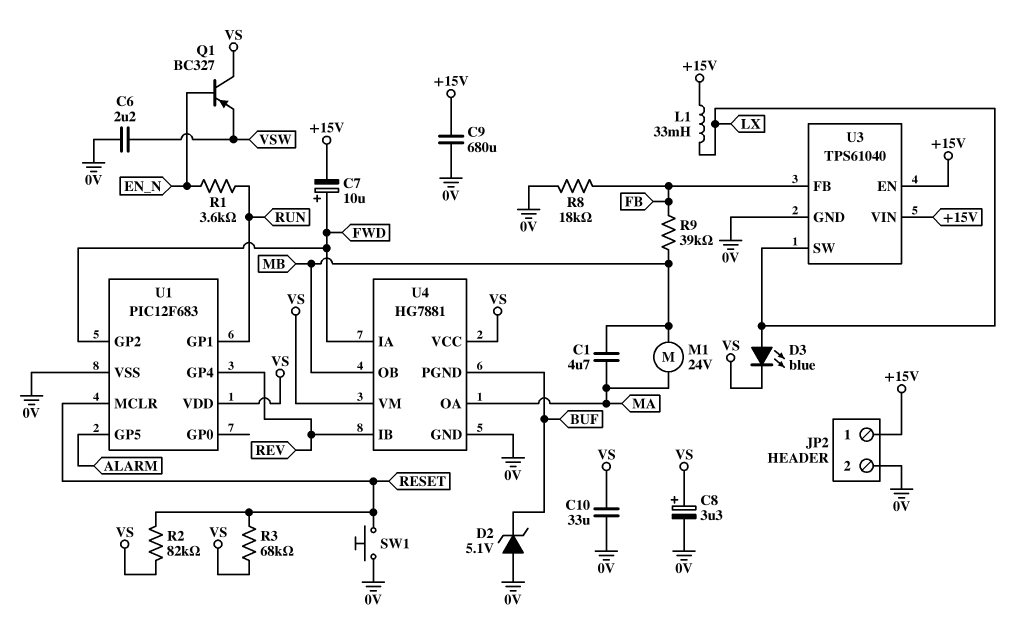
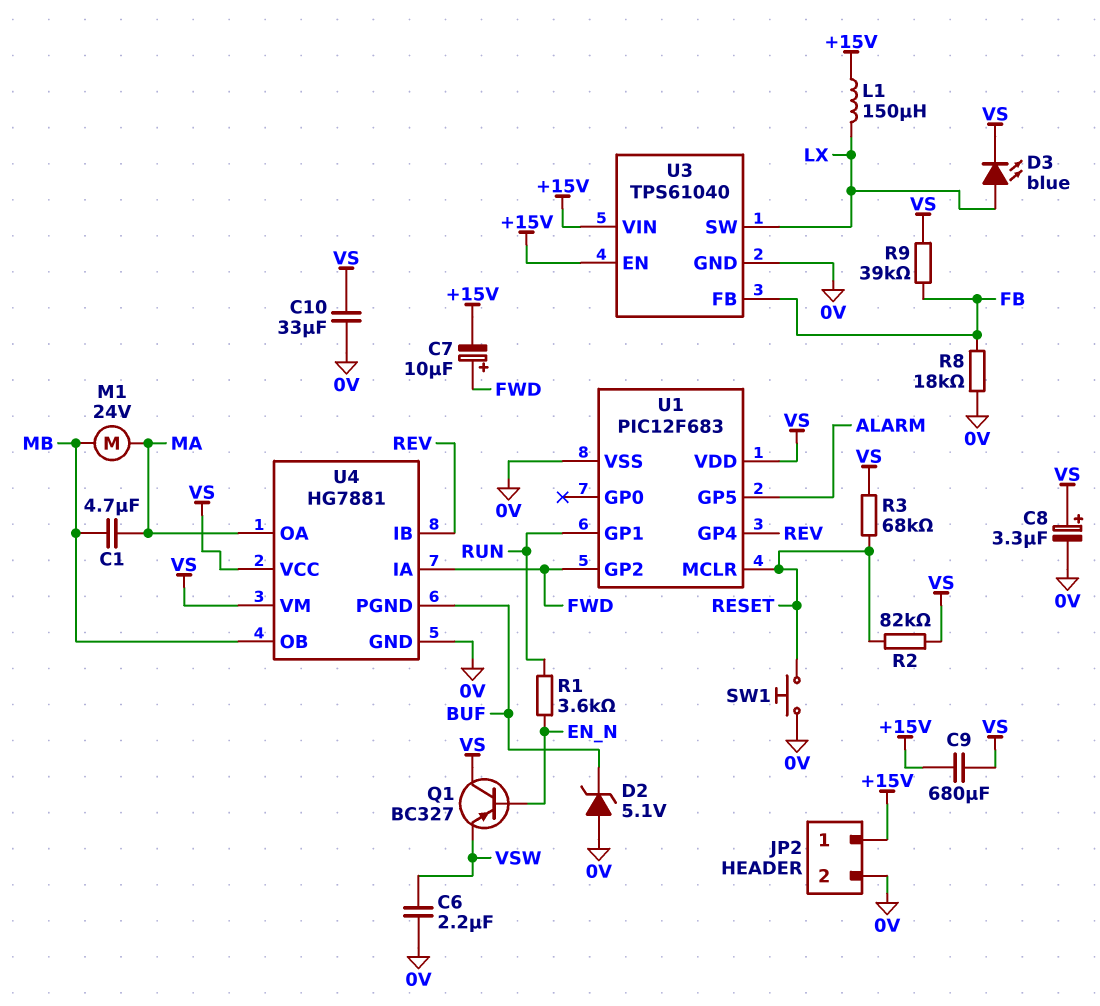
C9: 680uF (+15V, 0V) -> 680uF (+15V, VS)
L1: 33mH (+15V, LX) -> 150uH (+15V, LX)
R9: 39k (FB, MB) -> 39k (FB, VS)

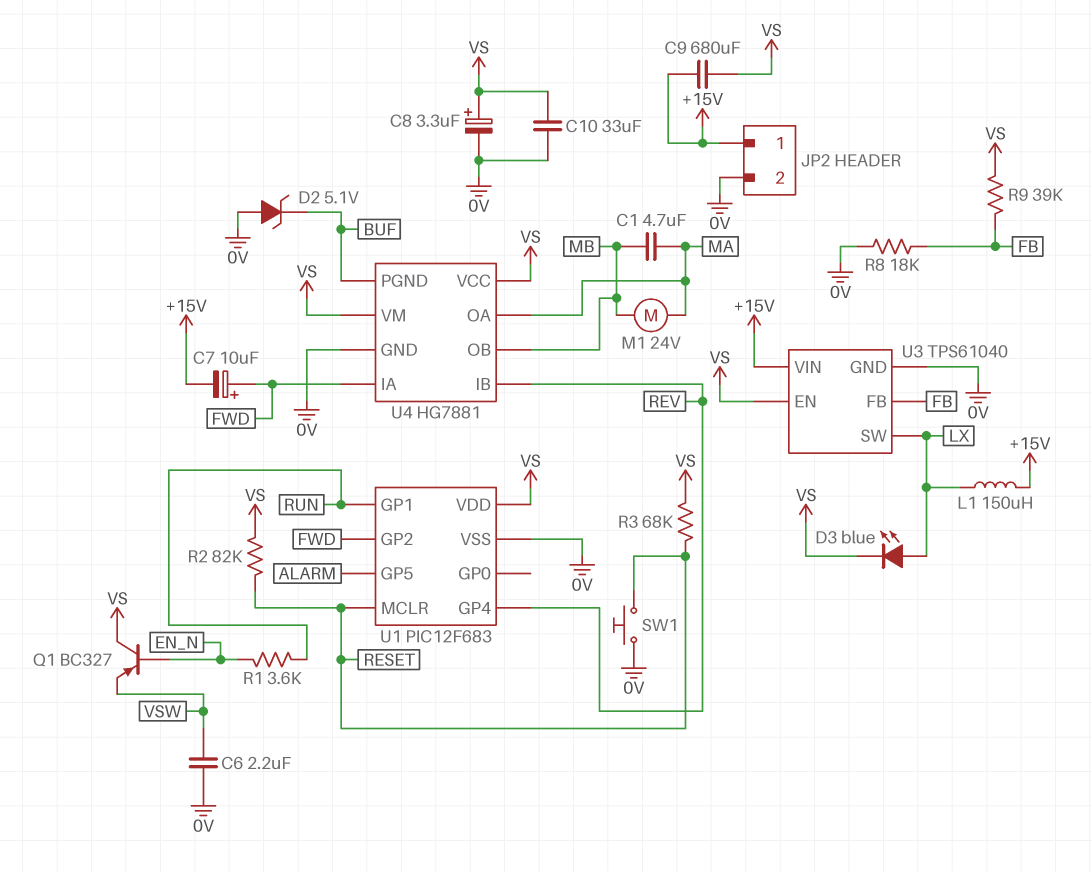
U3 pin EN: +15V -> VS

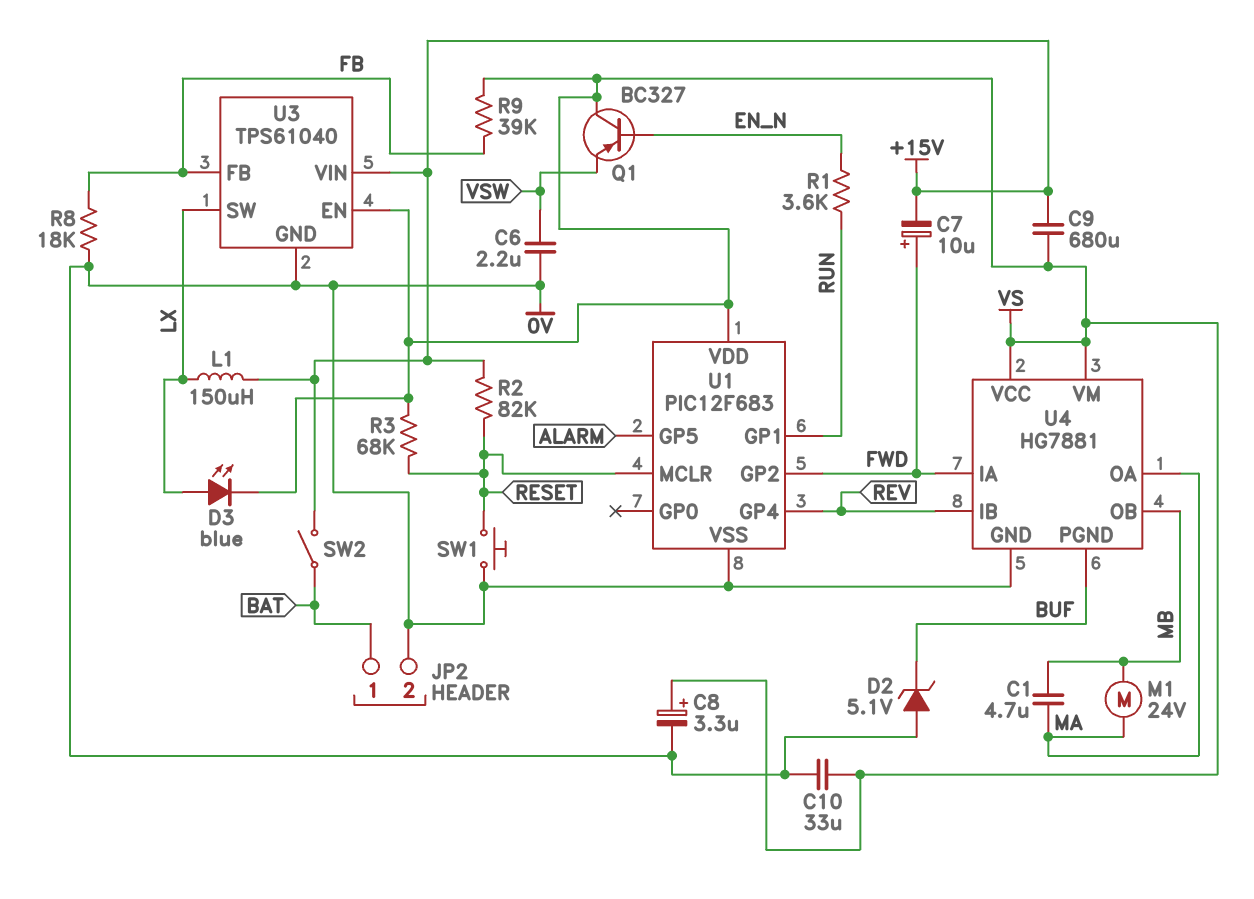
JP2 pin 1: +15V -> BAT
R2: 82k (RESET, VS) -> 82k (+15V, RESET)
SW2: none -> switch (+15V, BAT)

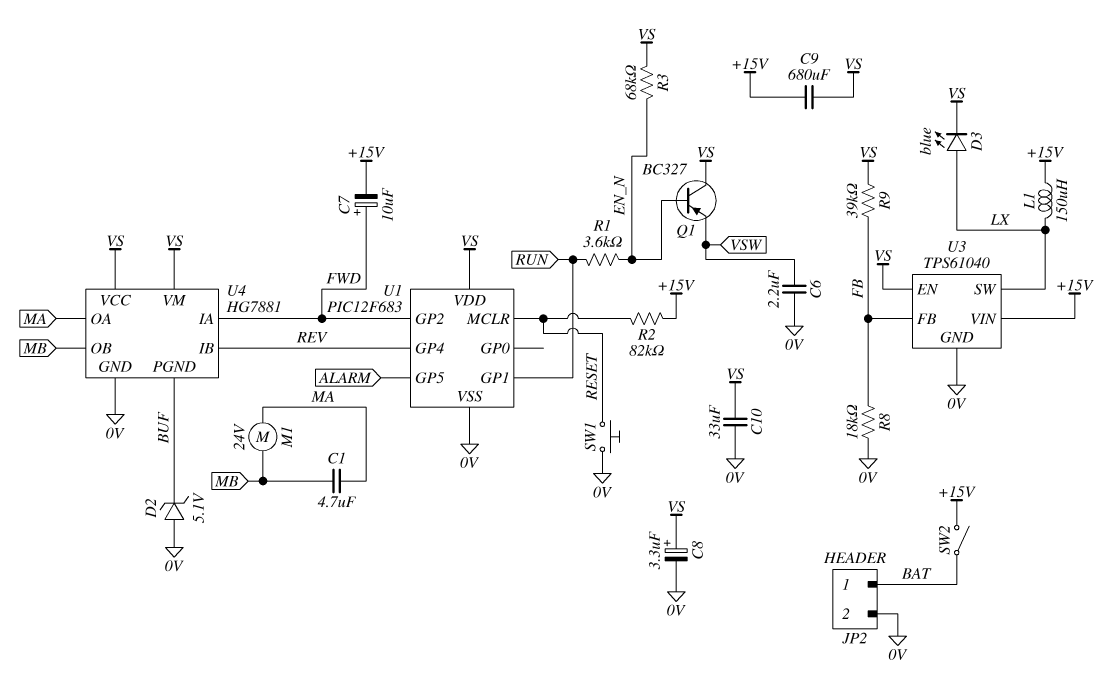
R3: 68k (RESET, VS) -> 68k (EN_N, VS)

